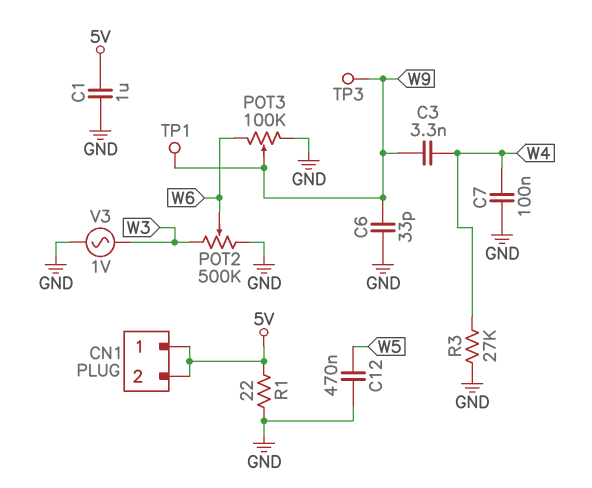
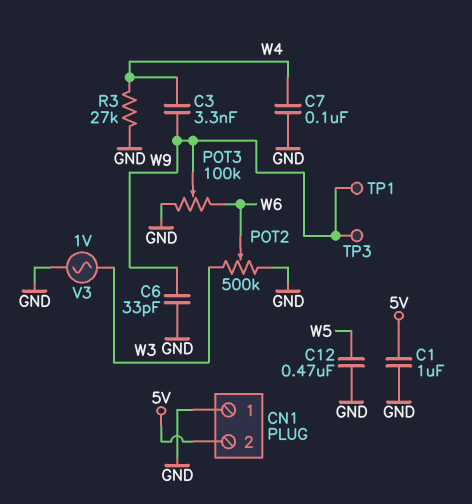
CN1 pin 1: 5V -> GND
R1: 22 (5V, GND) -> none

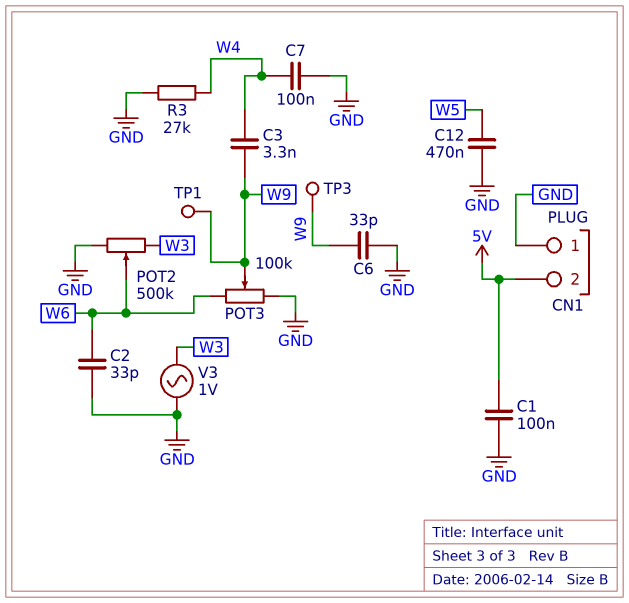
C1: 1uF (5V, GND) -> 100nF (5V, GND)
C2: none -> 33pF (GND, W6)

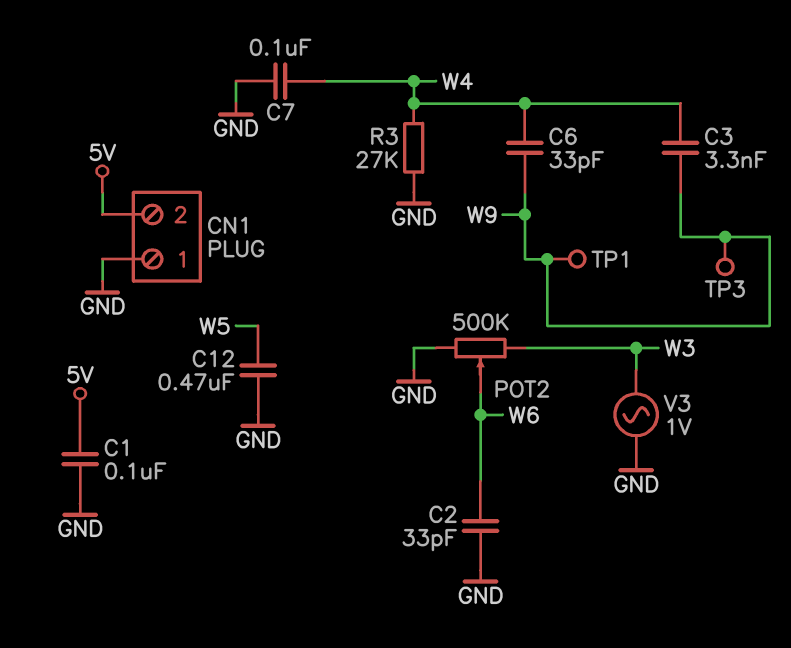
C6: 33pF (GND, W9) -> 33pF (W4, W9)
POT3: 100k (GND, W6, wiper W9) -> none

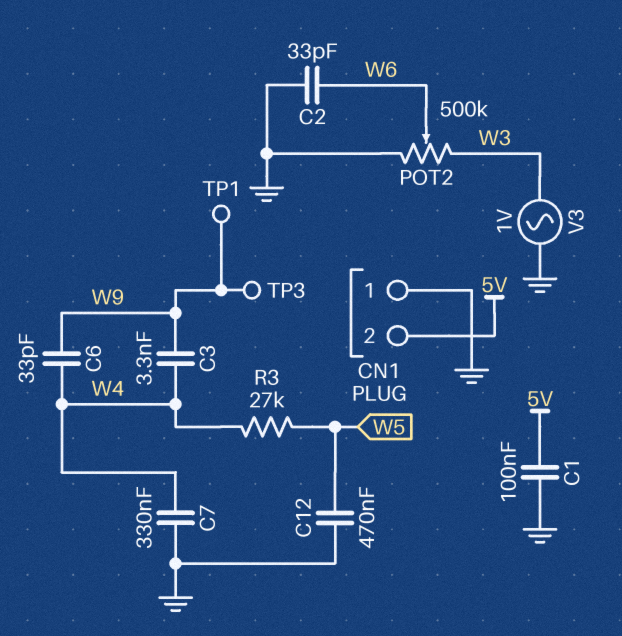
C7: 100nF (GND, W4) -> 330nF (GND, W4)
R3: 27k (GND, W4) -> 27k (W4, W5)

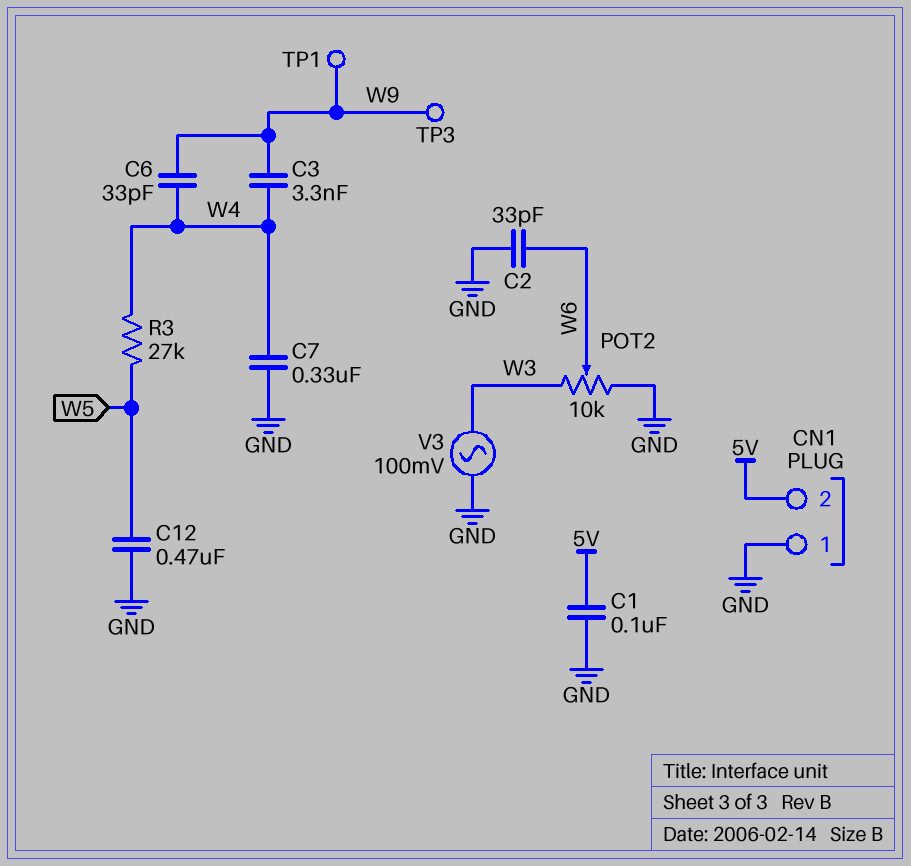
POT2: 500k (GND, W3, wiper W6) -> 10k (GND, W3, wiper W6)
V3: AC 1V (GND, W3) -> AC 100mV (GND, W3)

